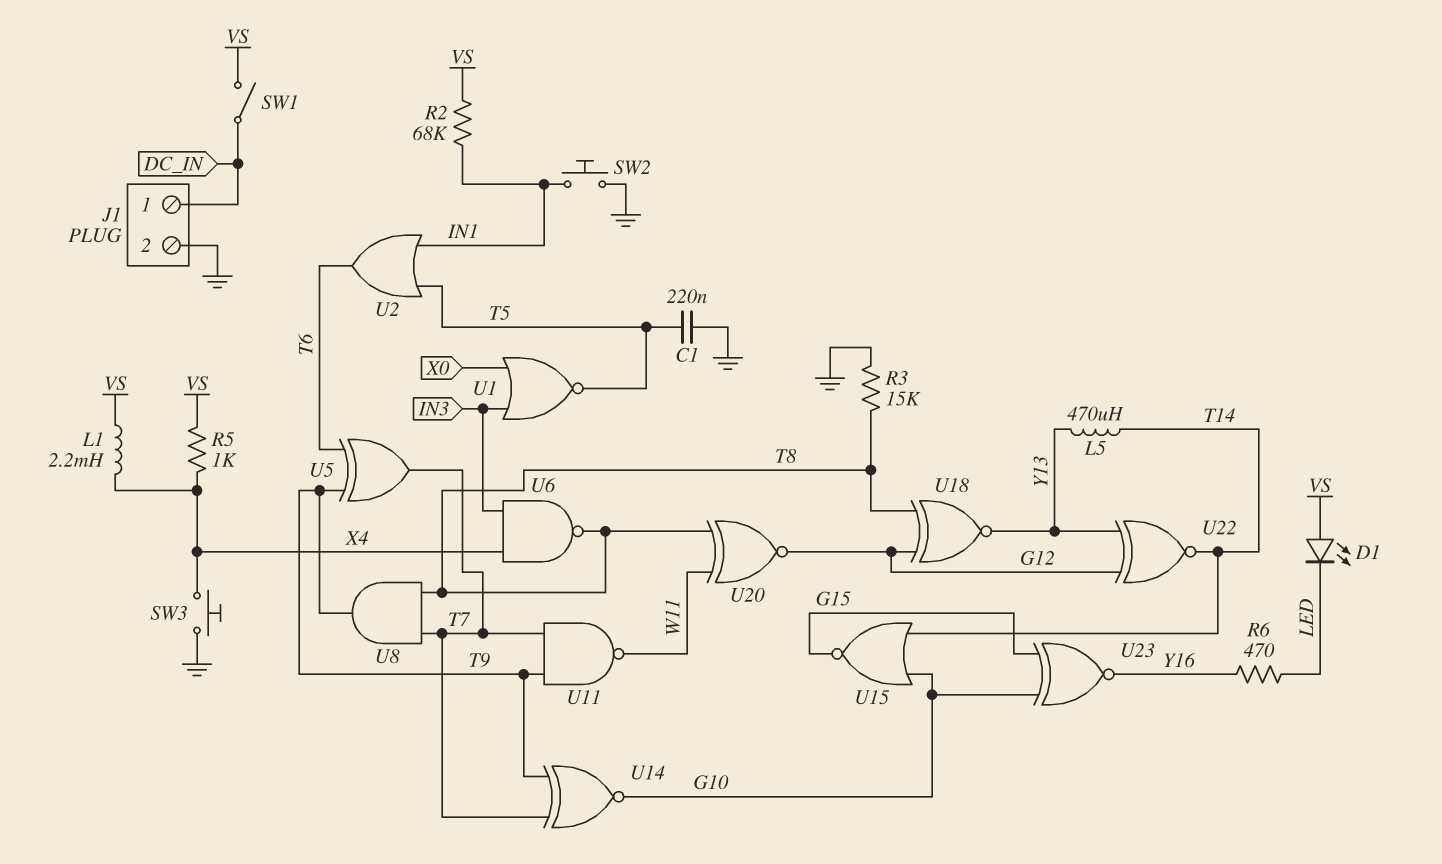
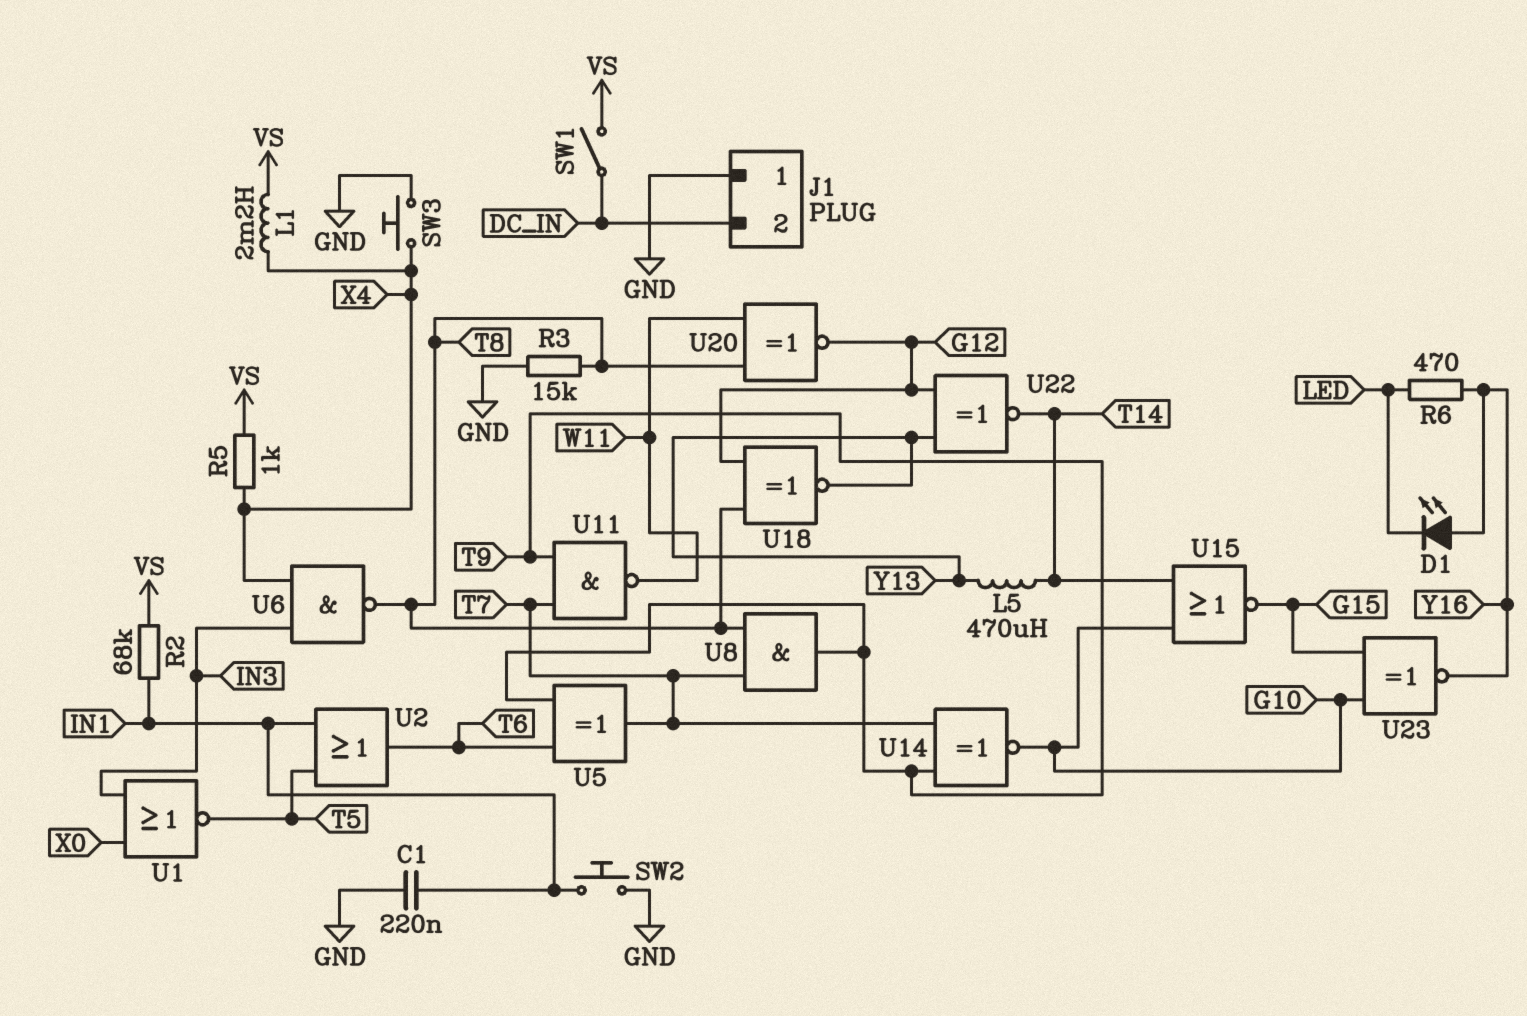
C1: 220nF (GND, T5) -> 220nF (GND, IN1)
D1: LED (A VS, K LED) -> LED (A Y16, K LED)
J1 pin 1: DC_IN -> GND
J1 pin 2: GND -> DC_IN

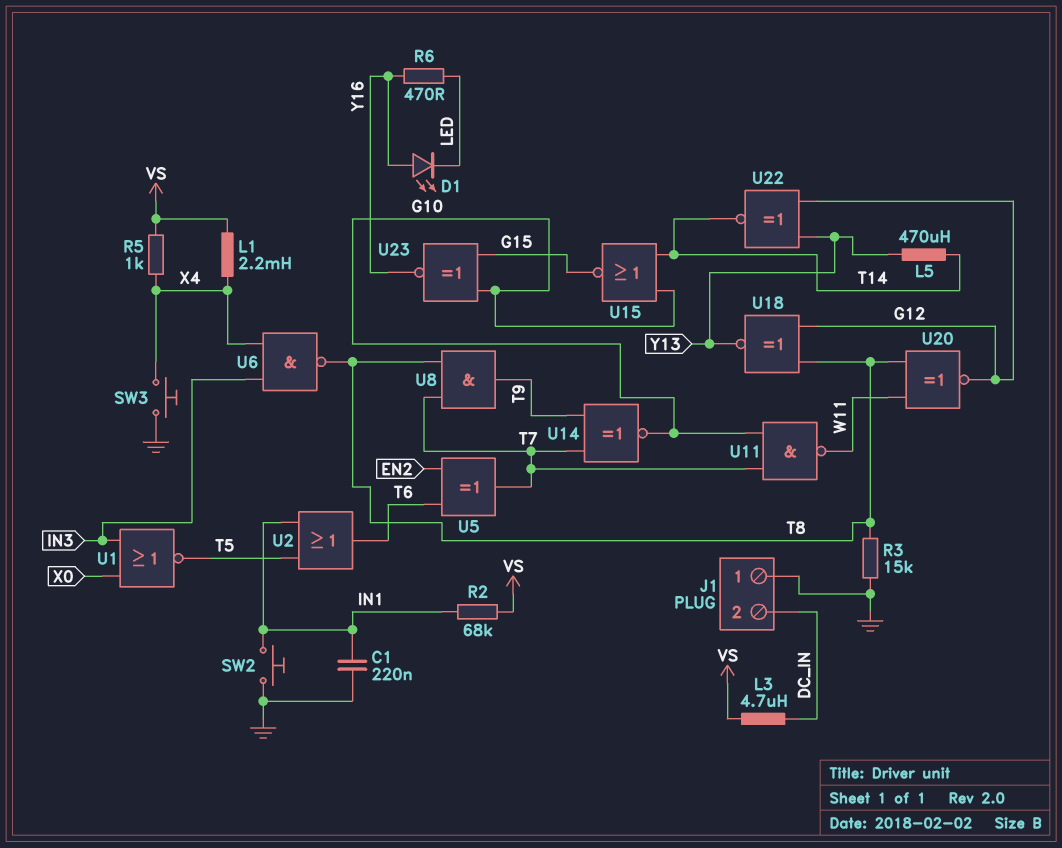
L3: none -> 4.7uH (DC_IN, VS)
SW1: switch (DC_IN, VS) -> none
U5: XOR (in T6, in T9, out T7) -> XOR (in EN2, in T6, out T7)
U11: NAND (in T7, in T9, out W11) -> NAND (in G10, in T7, out W11)

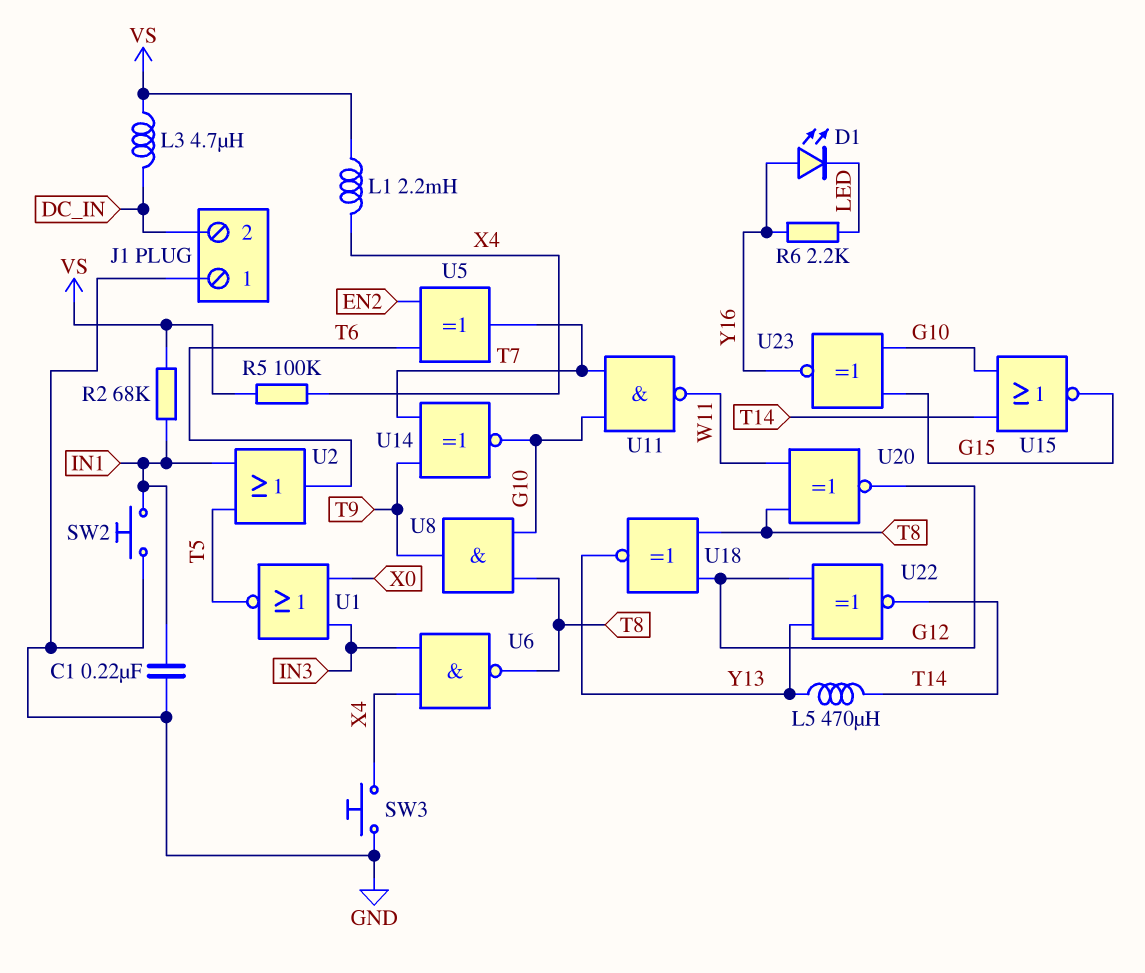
R3: 15k (GND, T8) -> none
R5: 1k (VS, X4) -> 100k (VS, X4)
R6: 470 (LED, Y16) -> 2.2k (LED, Y16)
U8: AND (in T7, in T8, out T9) -> AND (in G10, in T8, out T9)

